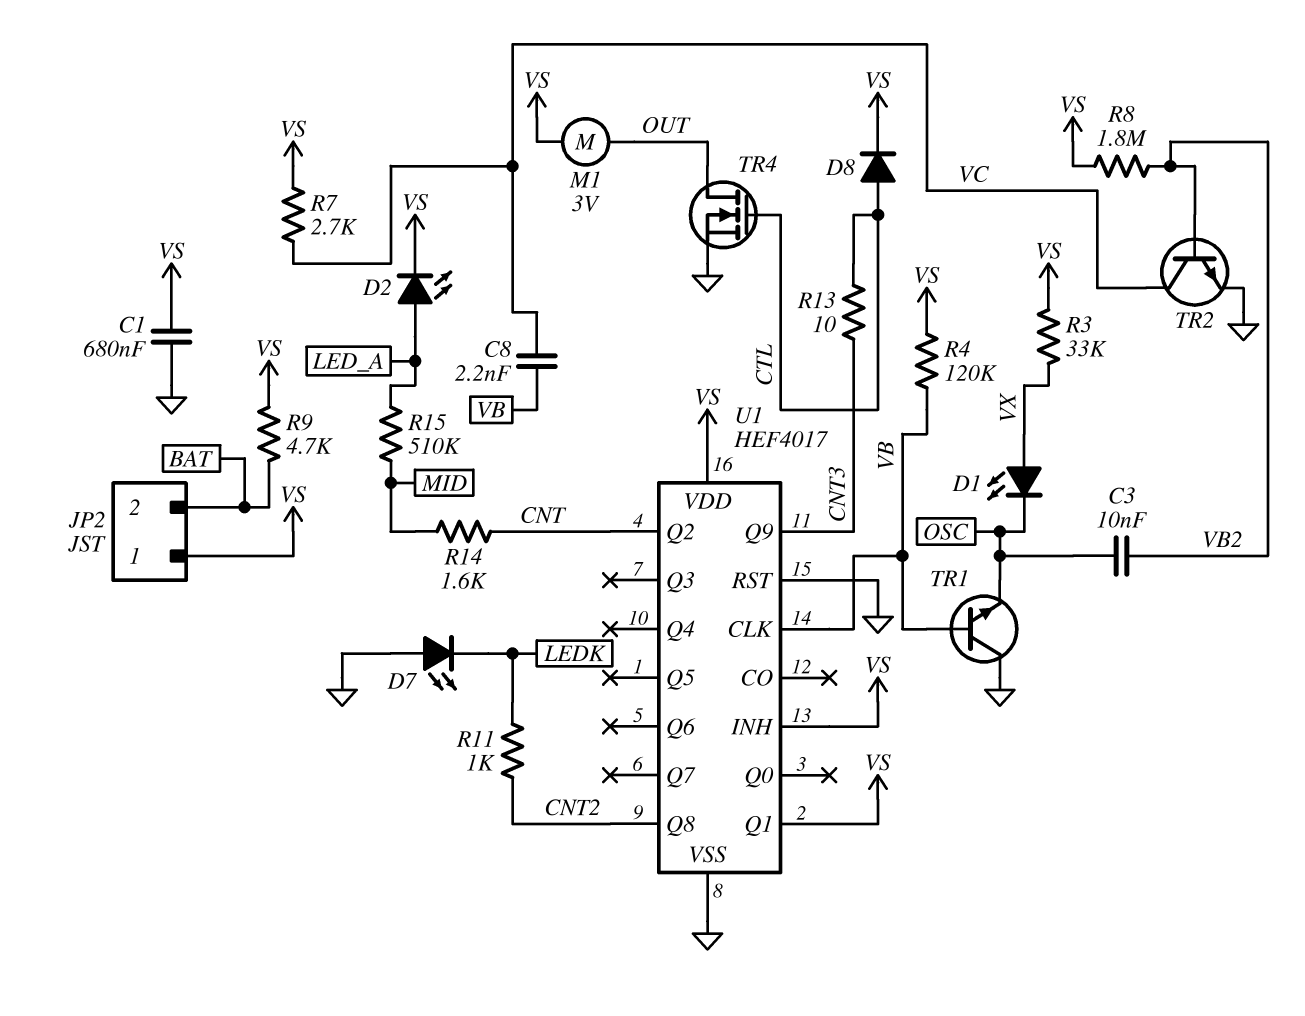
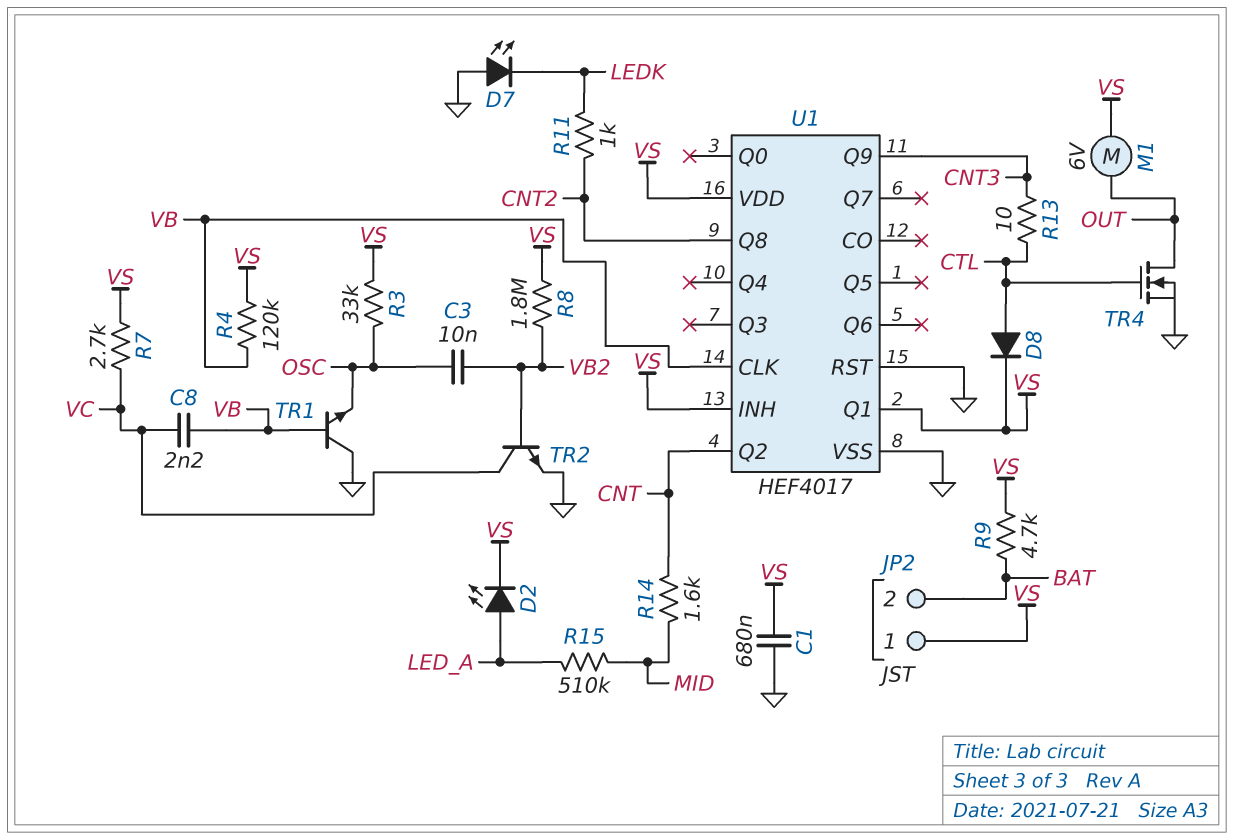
D1: LED (A VX, K OSC) -> none
M1: motor 3V (OUT, VS) -> motor 6V (OUT, VS)
R3: 33k (VS, VX) -> 33k (OSC, VS)

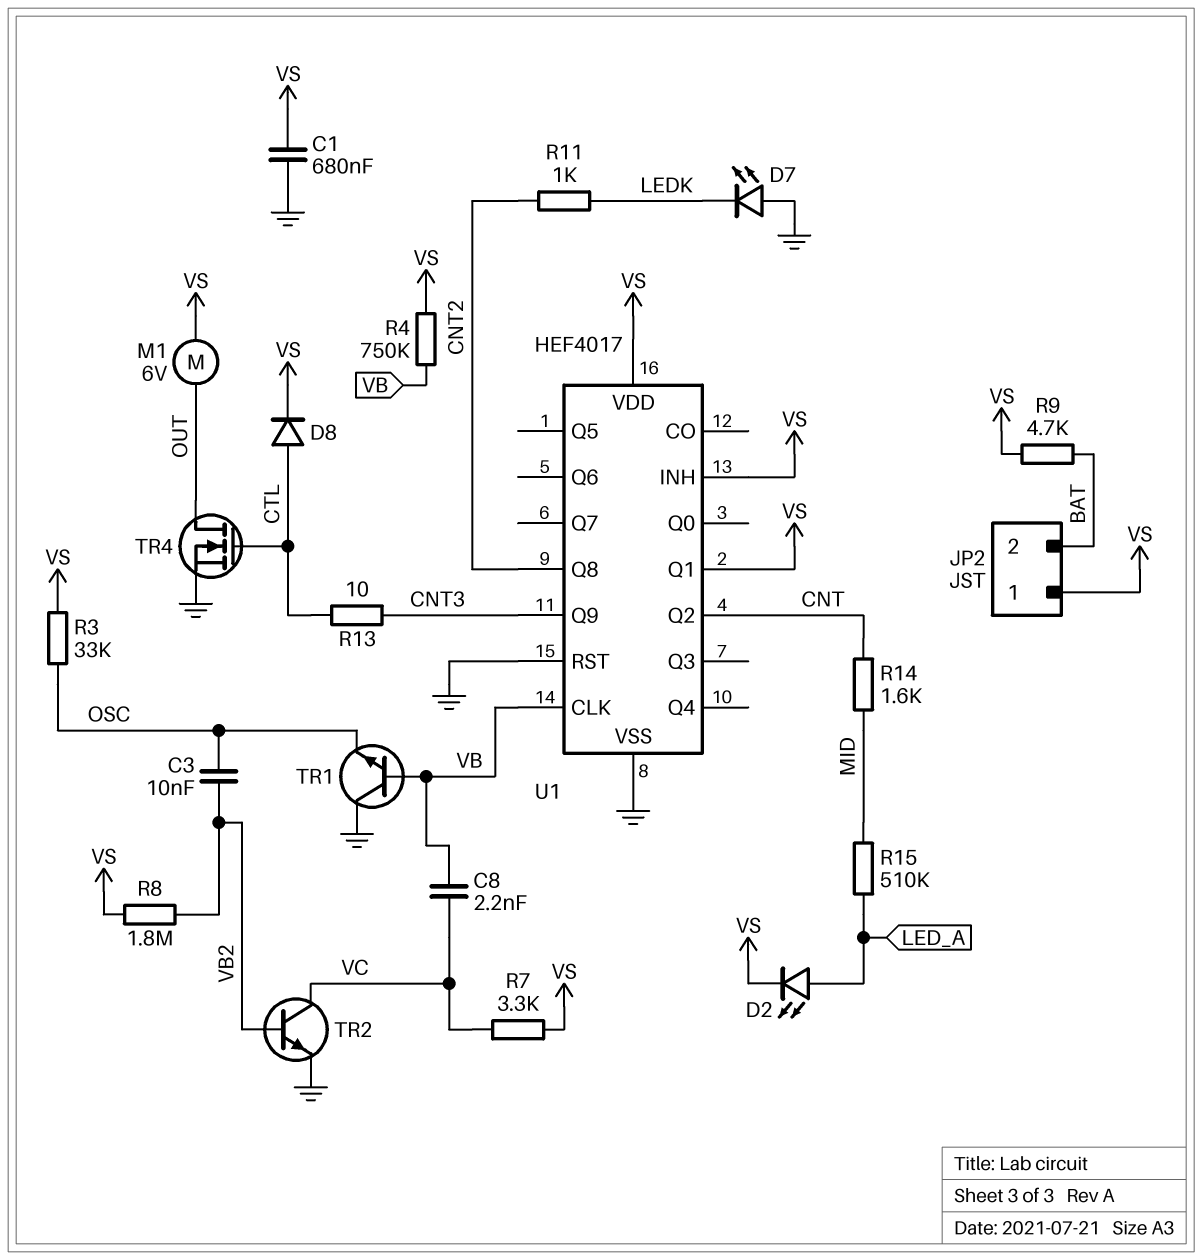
R4: 120k (VB, VS) -> 750k (VB, VS)
R7: 2.7k (VC, VS) -> 3.3k (VC, VS)

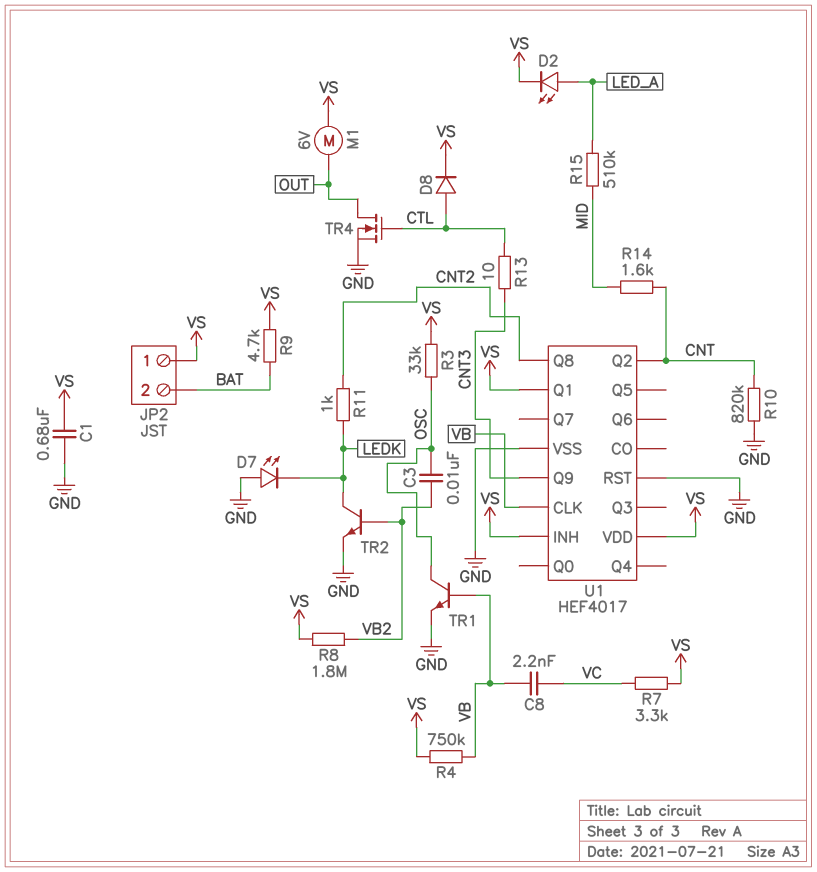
R10: none -> 820k (CNT, GND)
TR1: NPN (B VB, C GND, E OSC) -> NPN (B VB, C OSC, E GND)
TR2: NPN (B VB2, C VC, E GND) -> NPN (B VB2, C LEDK, E GND)

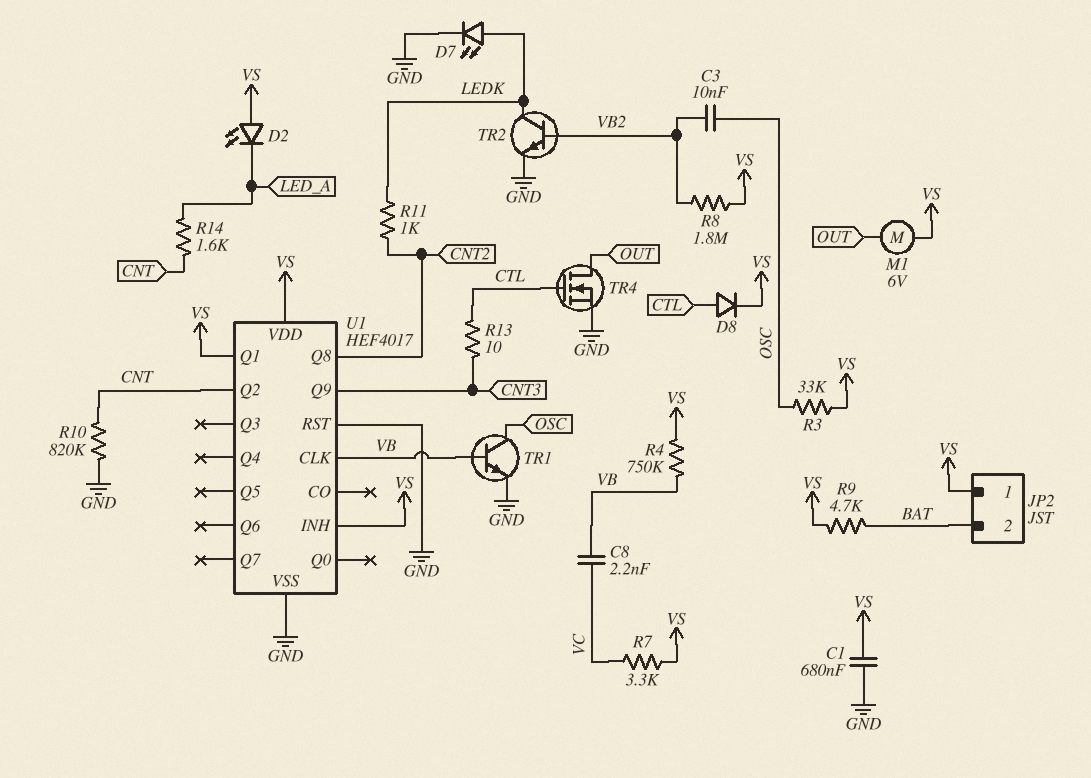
D2: LED (A LED_A, K VS) -> LED (A VS, K LED_A)
D7: LED (A GND, K LEDK) -> LED (A LEDK, K GND)
R14: 1.6k (CNT, MID) -> 1.6k (CNT, LED_A)
R15: 510k (LED_A, MID) -> none

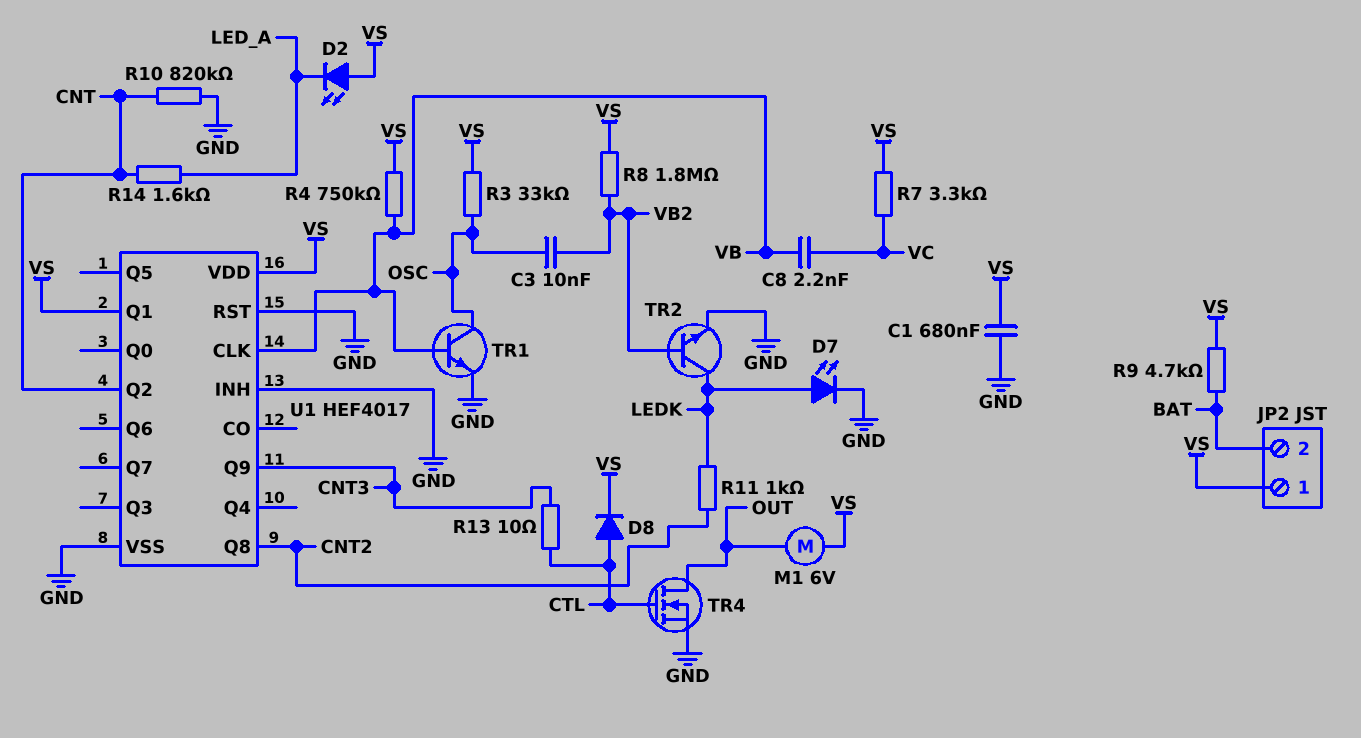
U1 pin INH: VS -> GND

